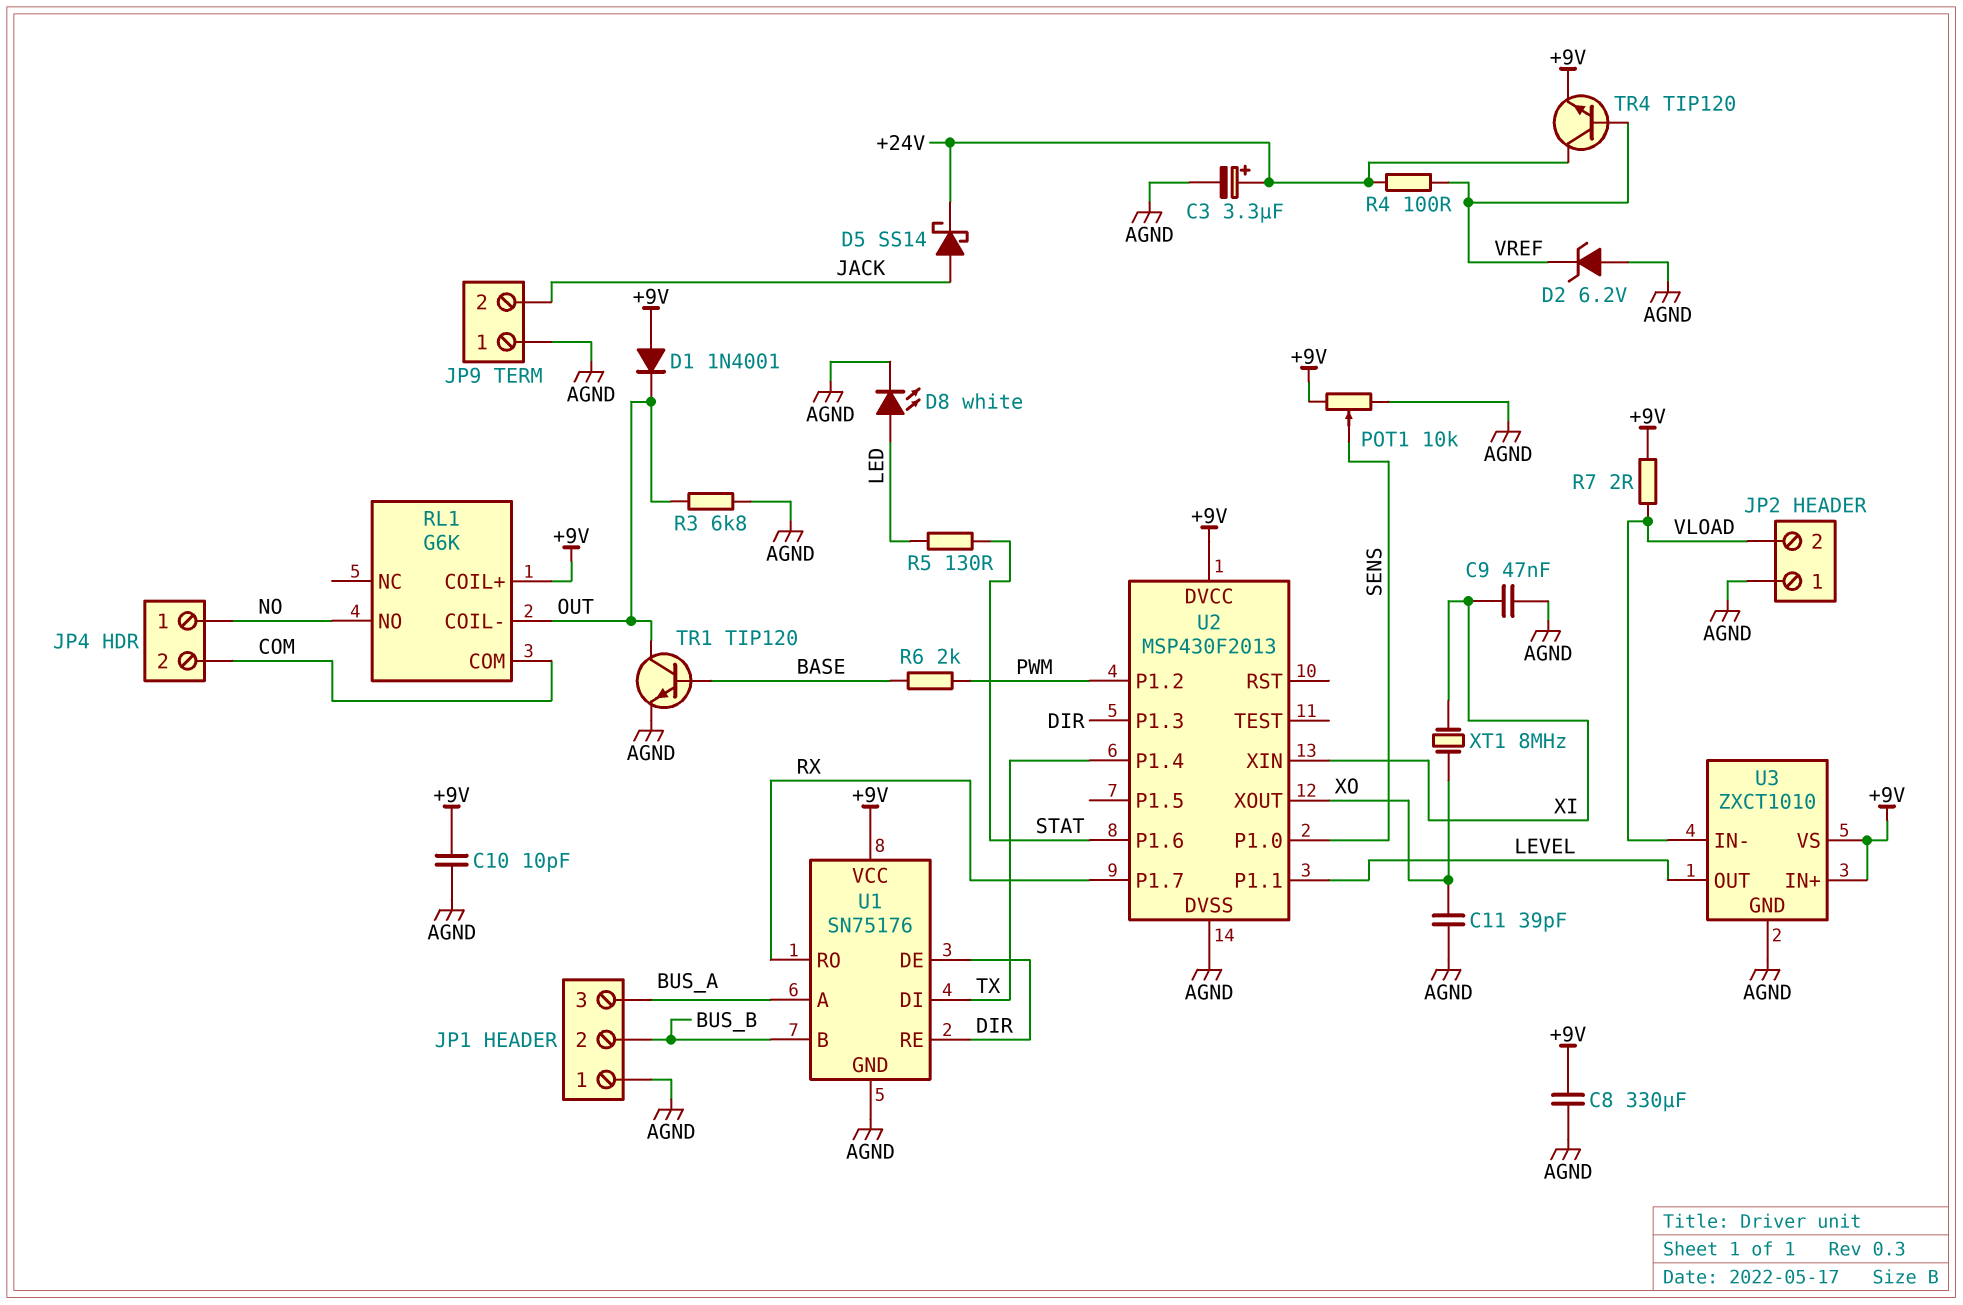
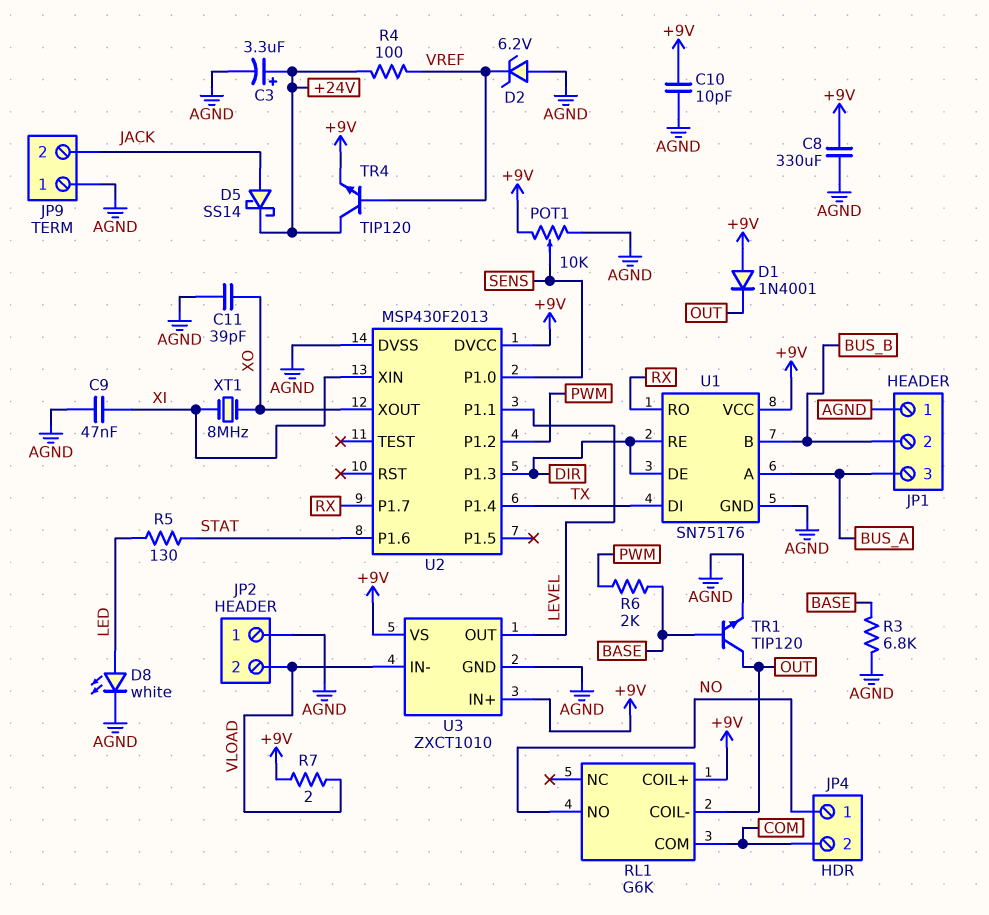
R3: 6.8k (AGND, OUT) -> 6.8k (AGND, BASE)

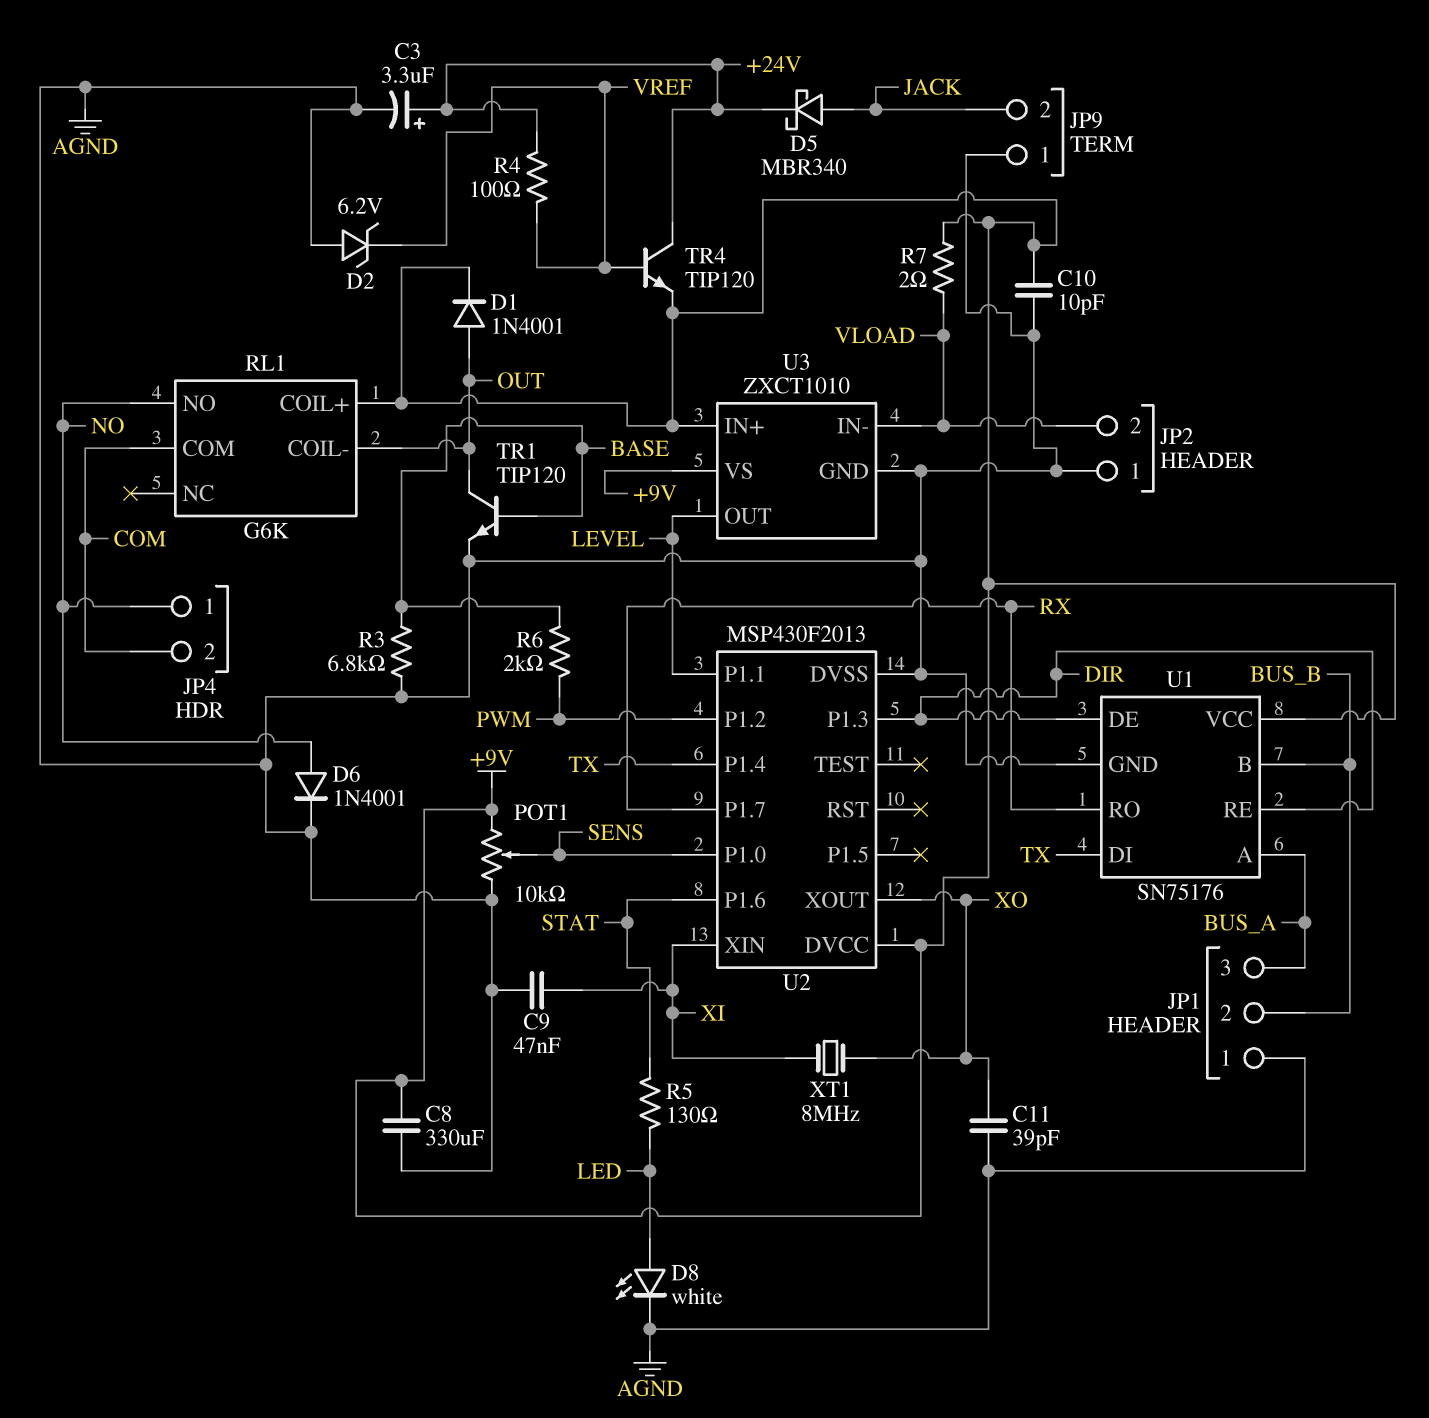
D1: diode 1N4001 (A +9V, K OUT) -> diode 1N4001 (A OUT, K +9V)
D5: schottky SS14 (A JACK, K +24V) -> schottky MBR340 (A JACK, K +24V)
D6: none -> diode 1N4001 (A NO, K AGND)

